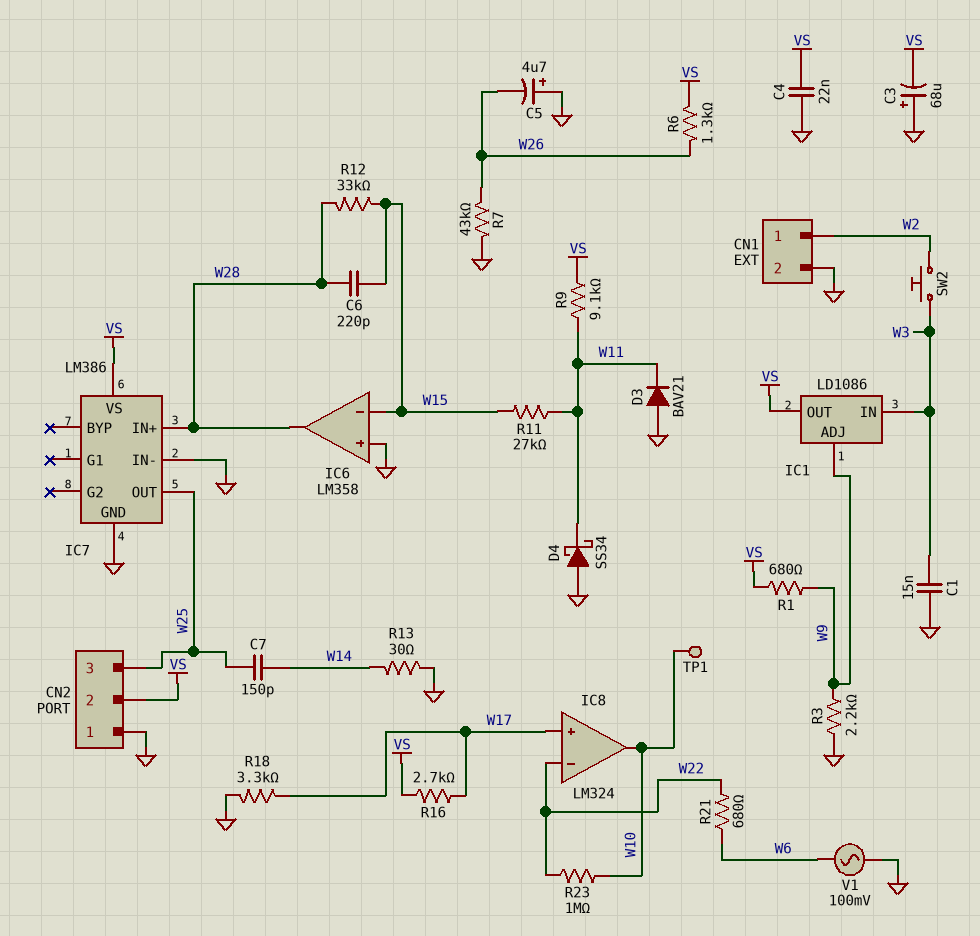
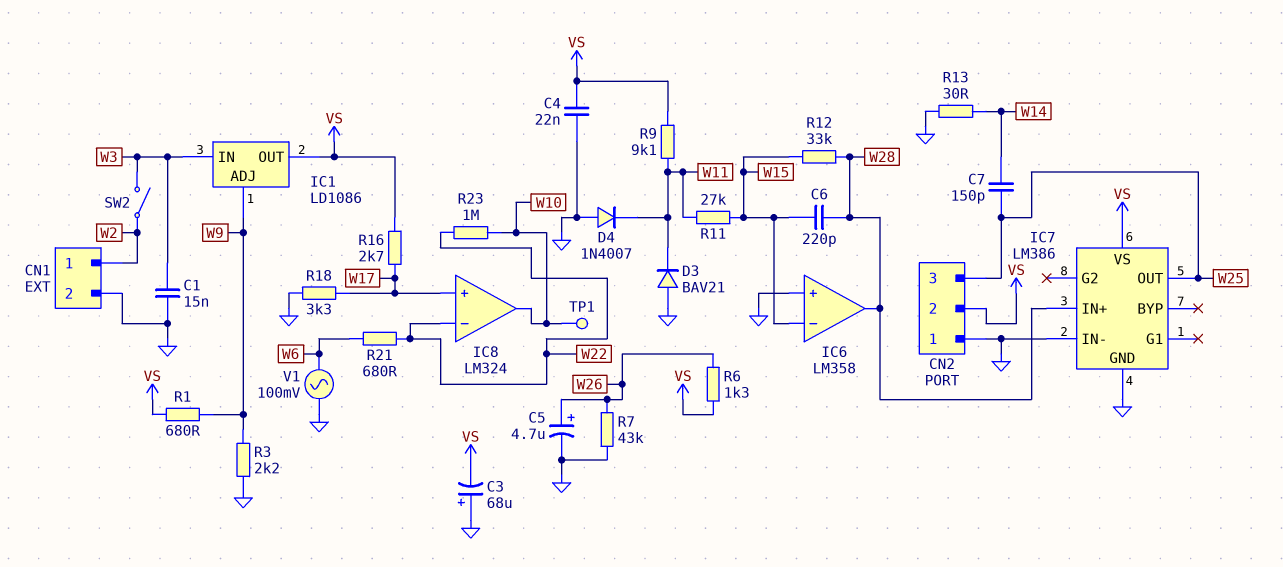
C5: 4.7uF (plus GND, minus W26) -> 4.7uF (plus W26, minus GND)
D4: schottky SS34 (A GND, K W11) -> diode 1N4007 (A GND, K W11)
SW2: button (W2, W3) -> switch (W2, W3)

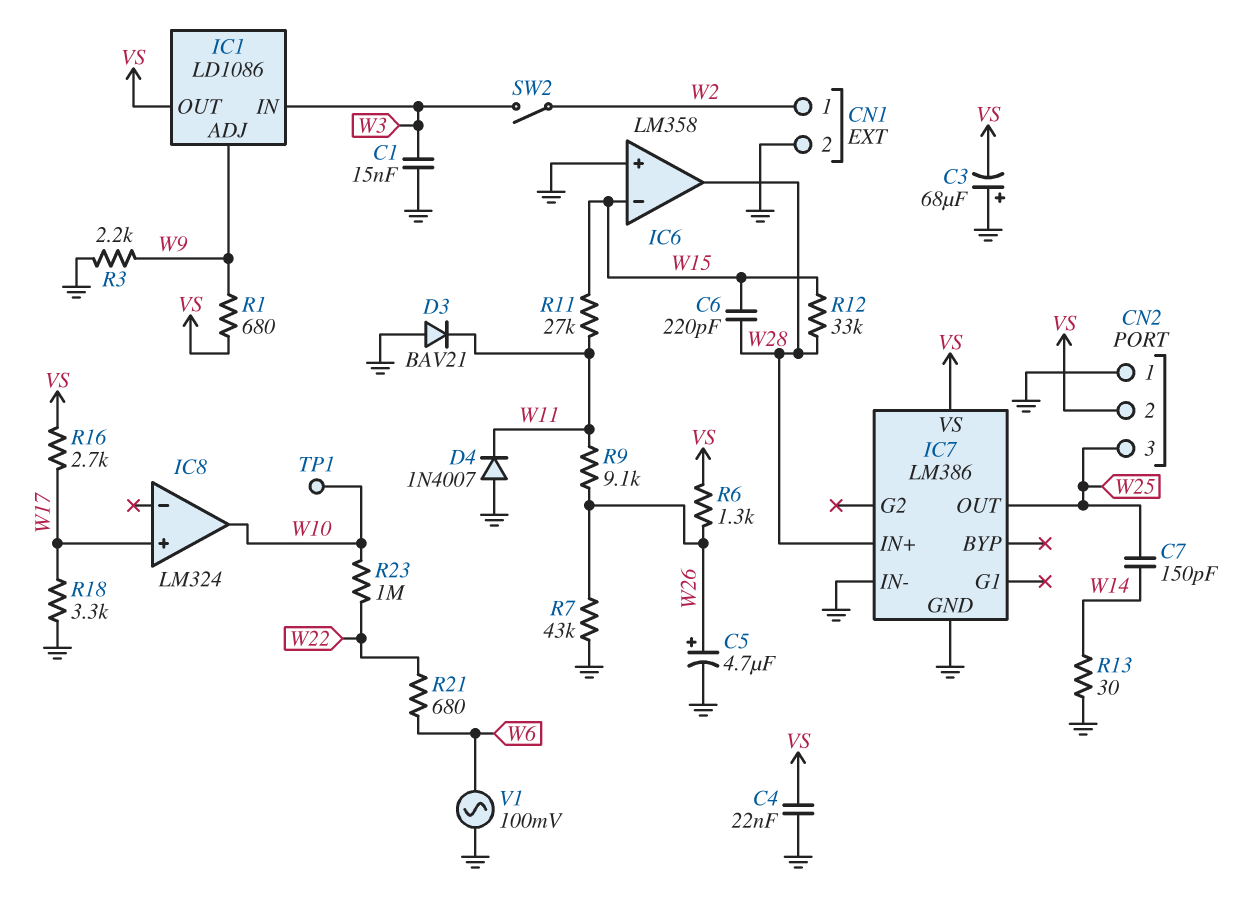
IC8 pin in-: W22 -> none
R9: 9.1k (VS, W11) -> 9.1k (W11, W26)

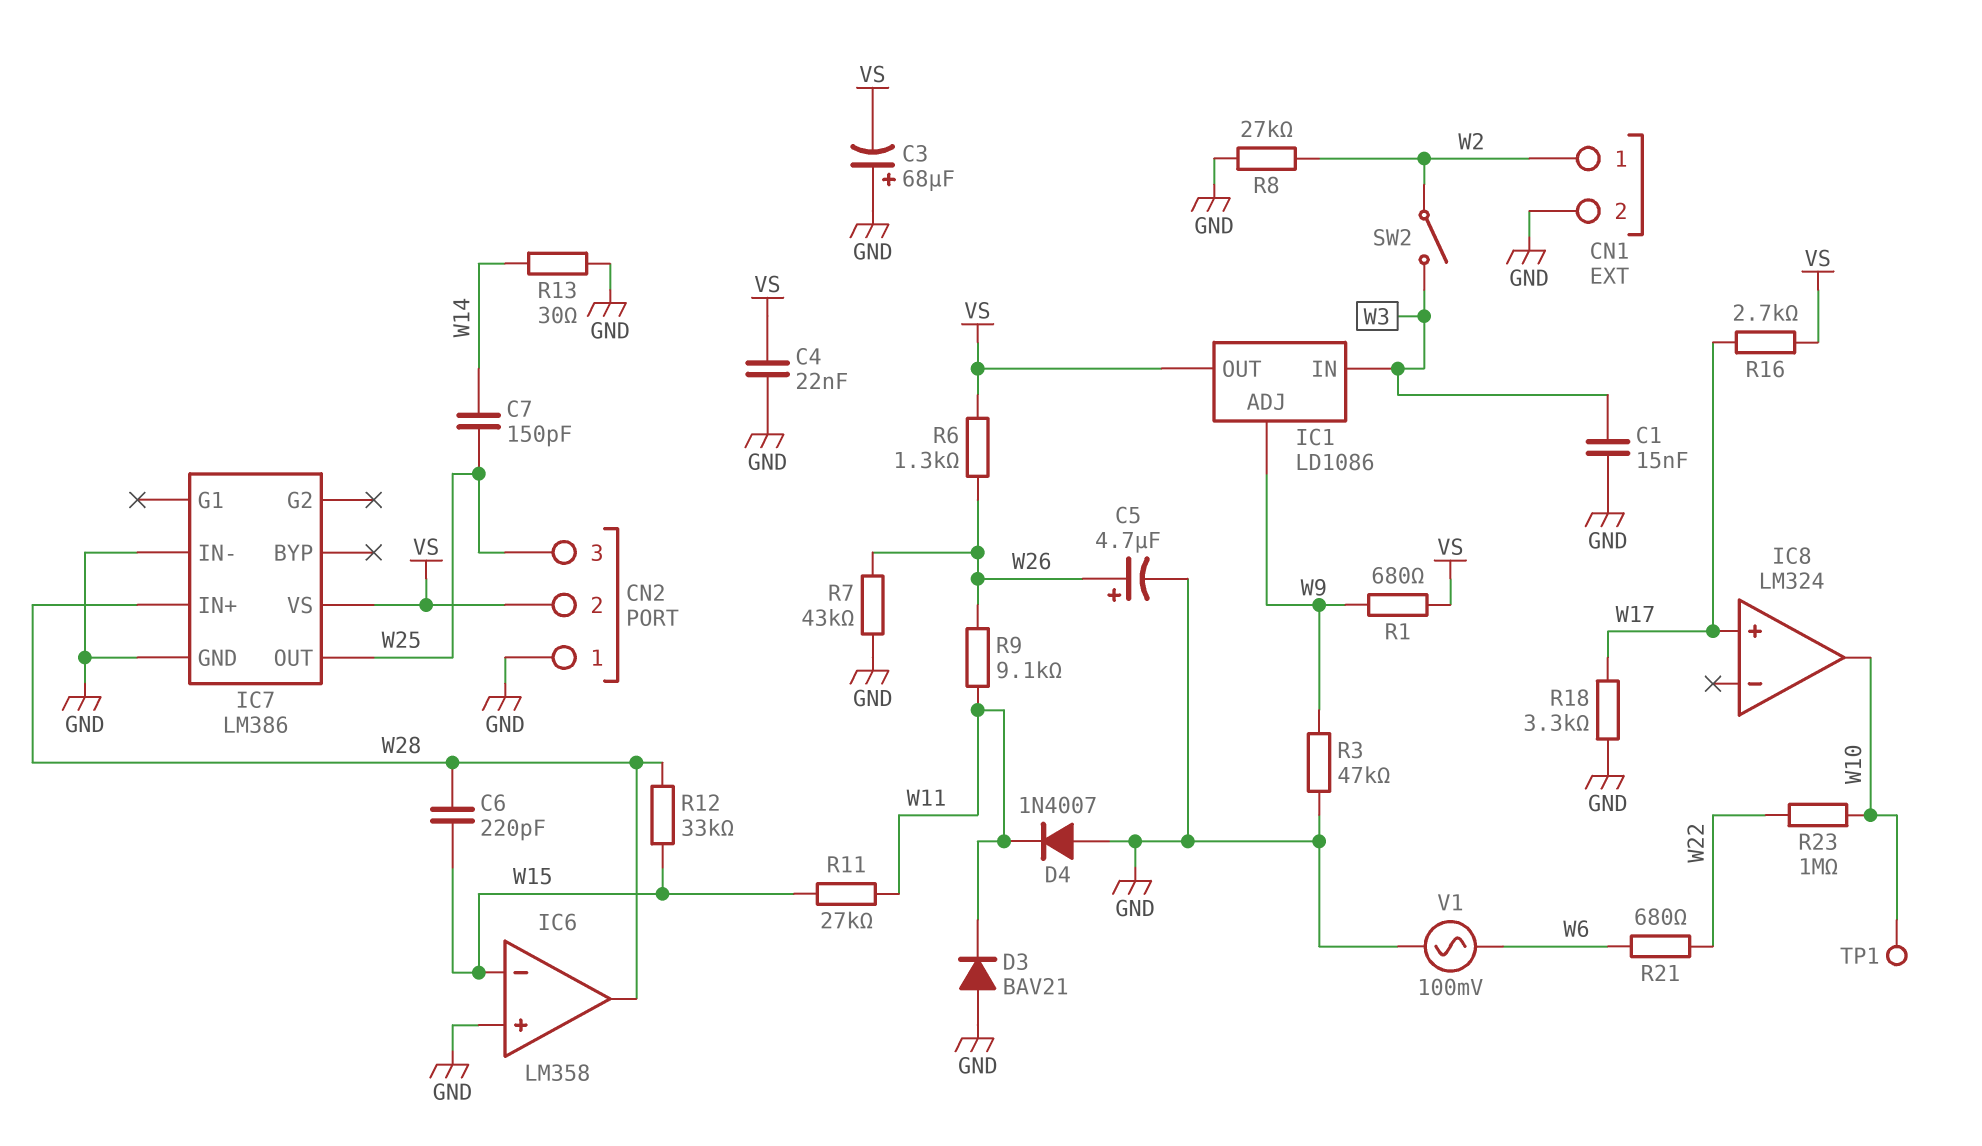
R3: 2.2k (GND, W9) -> 47k (GND, W9)
R8: none -> 27k (GND, W2)

